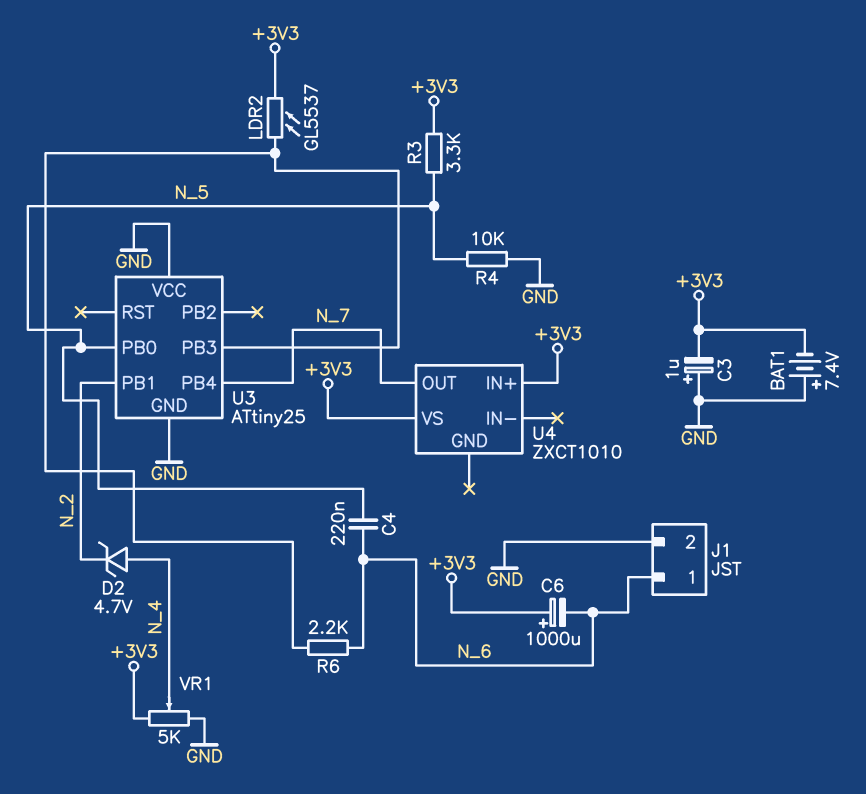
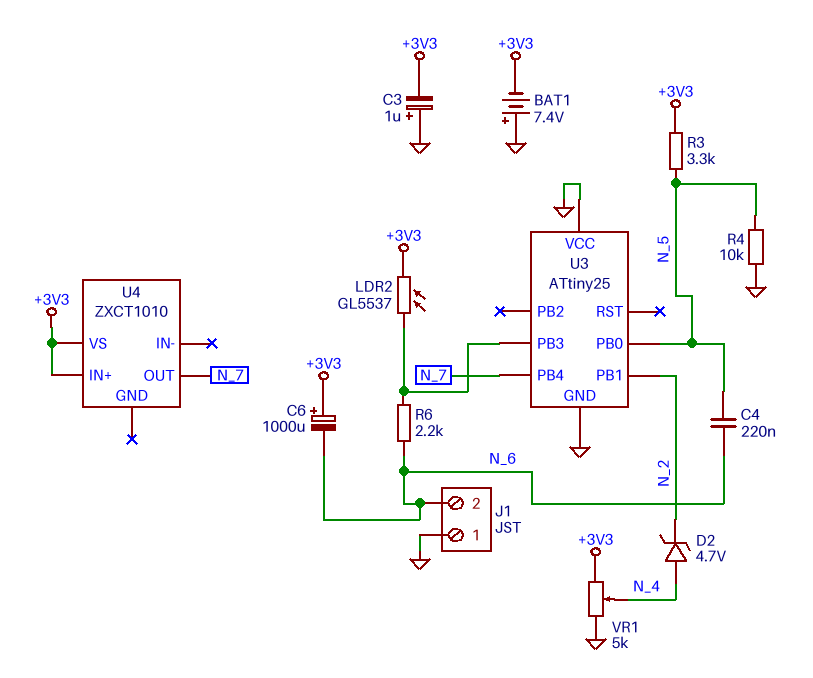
J1 pin 1: N_6 -> GND
J1 pin 2: GND -> N_6

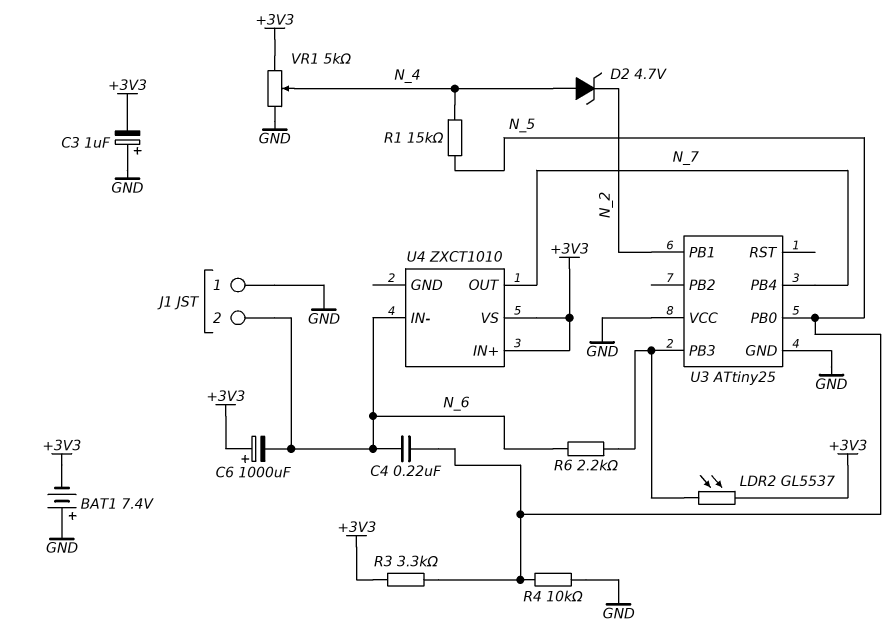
R1: none -> 15k (N_4, N_5)
U4 pin IN-: none -> N_6

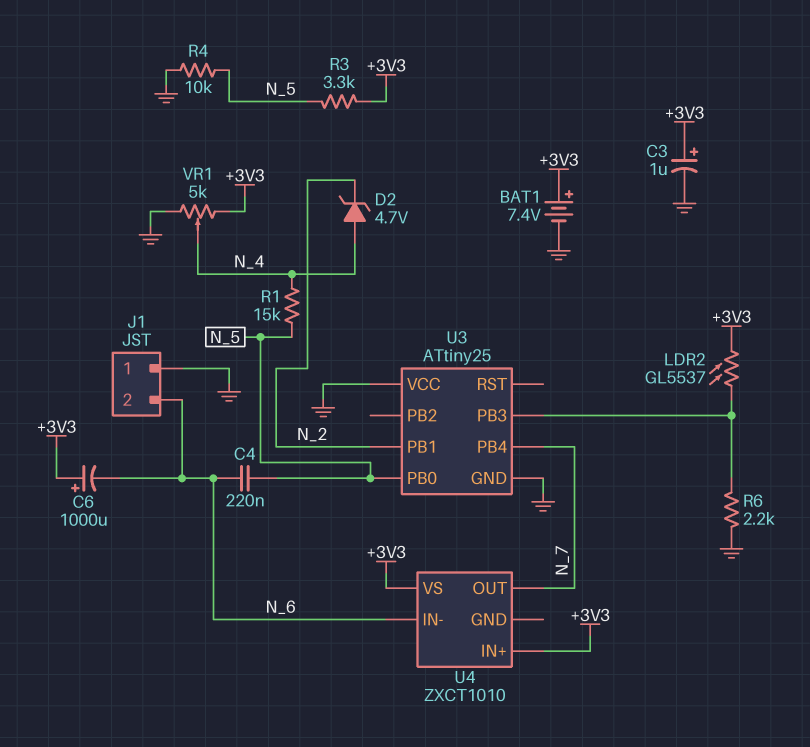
BAT1: 7.4V (plus GND, minus +3V3) -> 7.4V (plus +3V3, minus GND)
C3: 1uF (plus GND, minus +3V3) -> 1uF (plus +3V3, minus GND)
R6: 2.2k (N_6, U3/PB3) -> 2.2k (GND, U3/PB3)

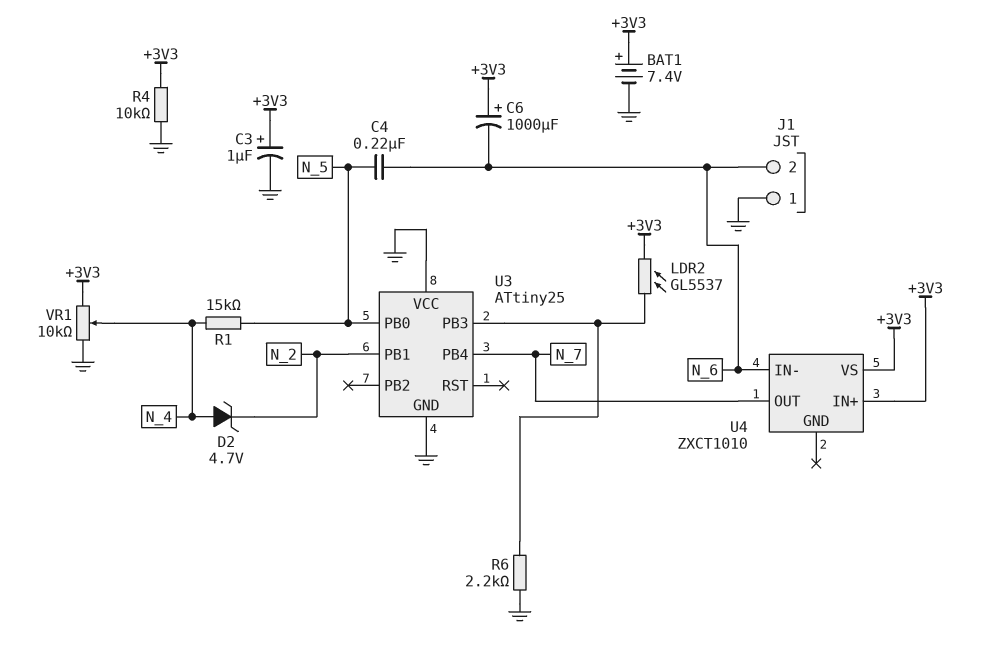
R3: 3.3k (+3V3, N_5) -> none
R4: 10k (GND, N_5) -> 10k (+3V3, GND)
VR1: 5k (+3V3, GND, wiper N_4) -> 10k (+3V3, GND, wiper N_4)

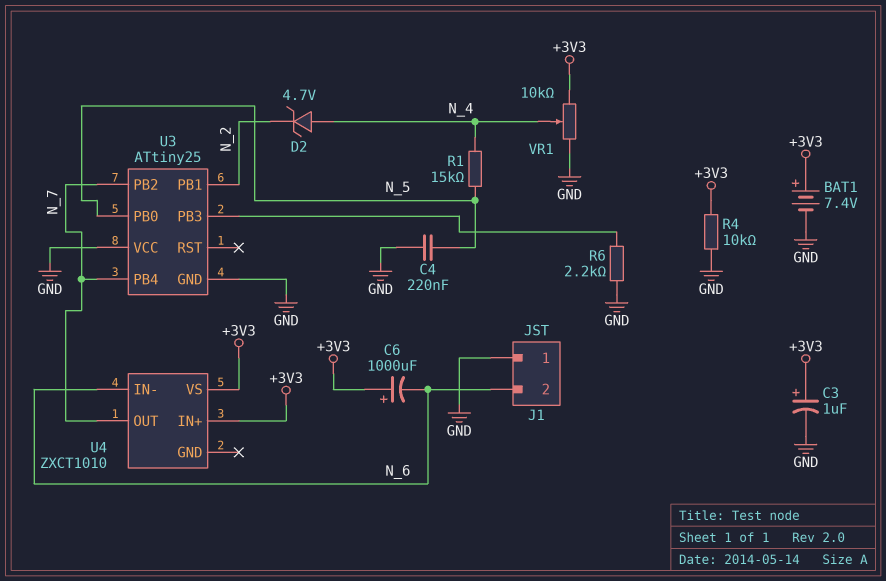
C4: 220nF (N_5, N_6) -> 220nF (GND, N_5)
LDR2: GL5537 (+3V3, U3/PB3) -> none
U3 pin PB2: none -> N_7

